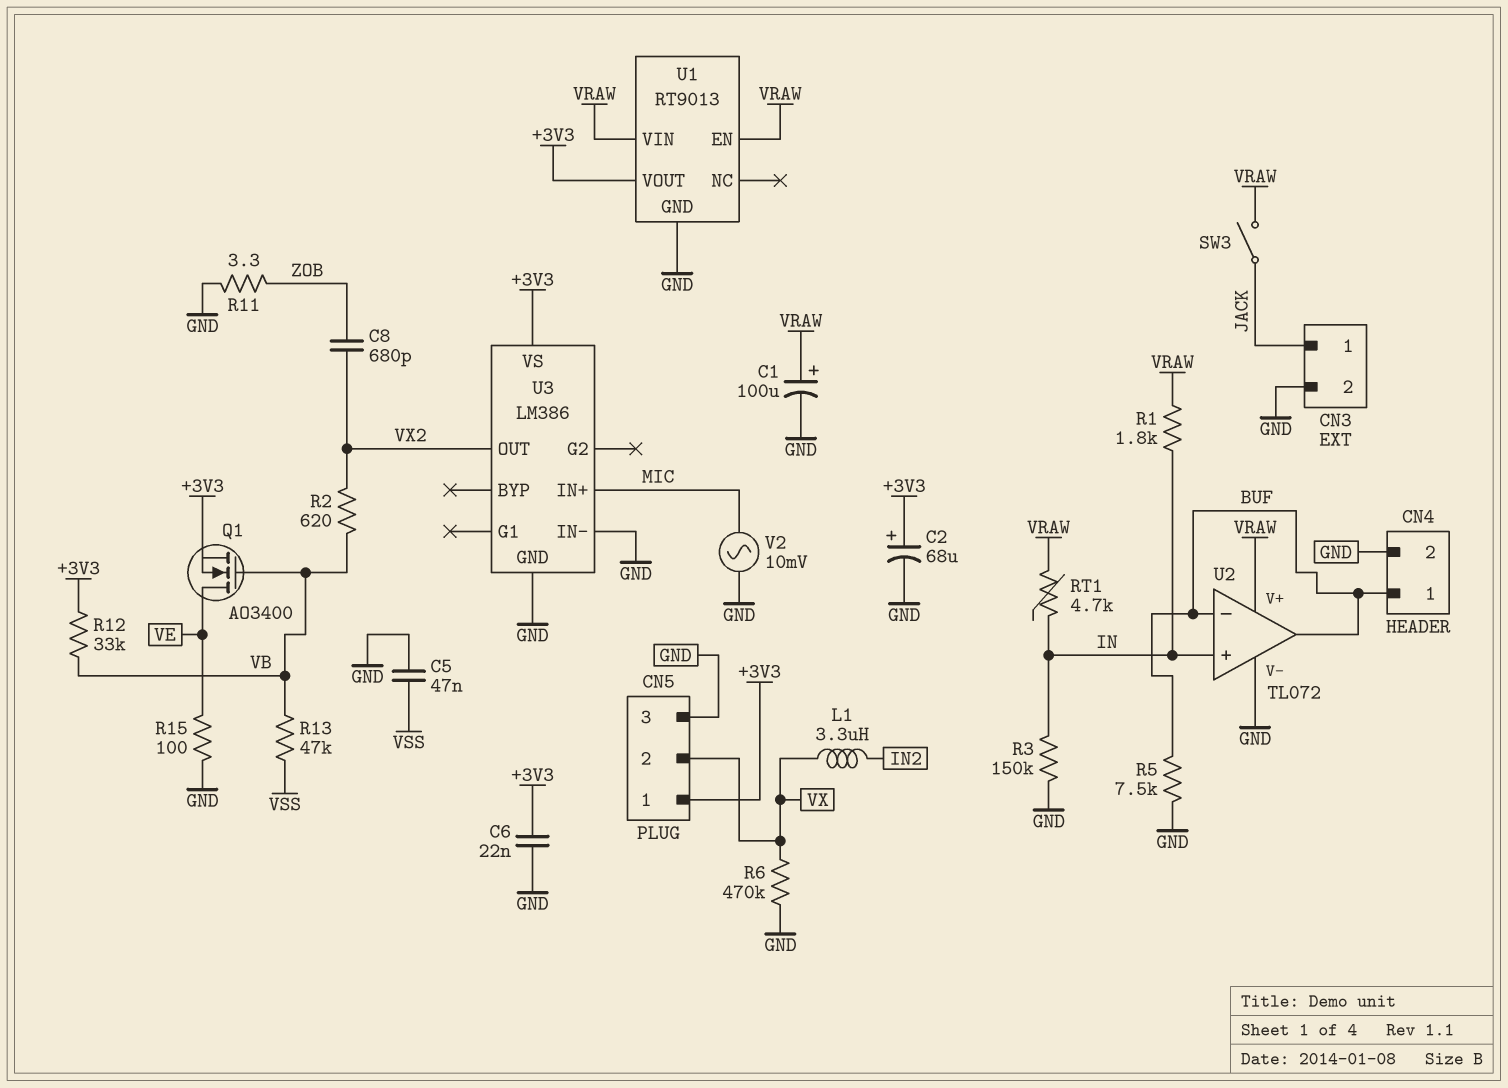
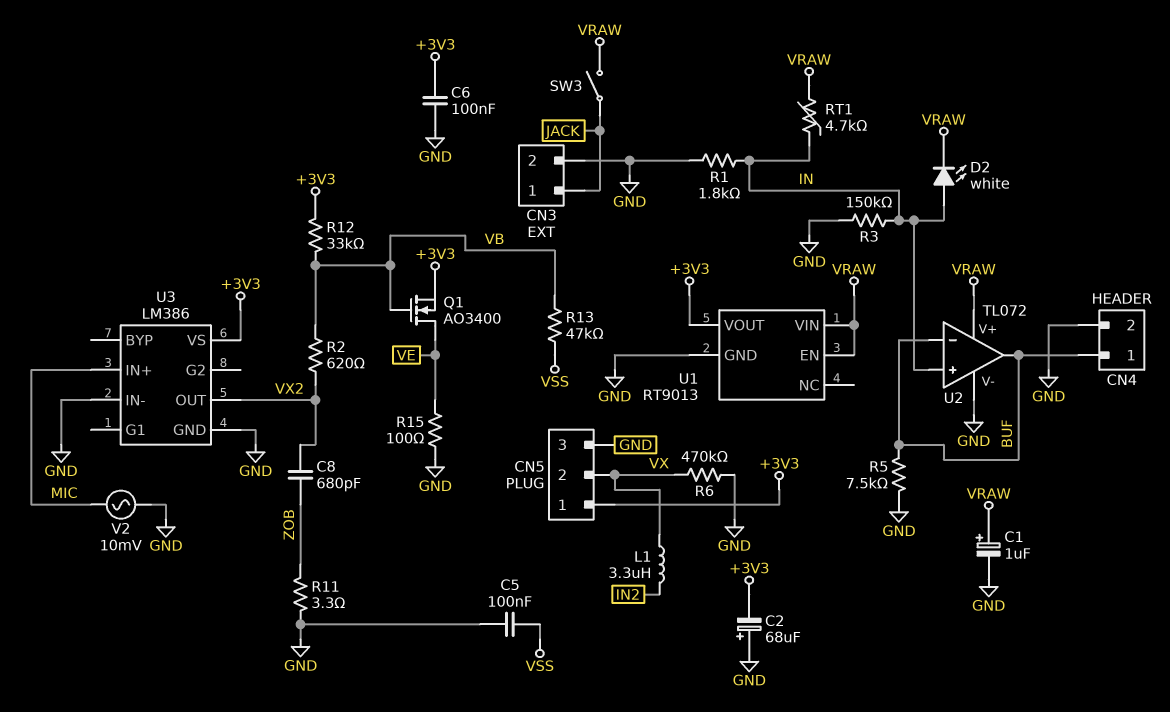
C1: 100uF (plus VRAW, minus GND) -> 1uF (plus VRAW, minus GND)
C2: 68uF (plus +3V3, minus GND) -> 68uF (plus GND, minus +3V3)
C5: 47nF (GND, VSS) -> 100nF (GND, VSS)
C6: 22nF (+3V3, GND) -> 100nF (+3V3, GND)
D2: none -> LED white (A IN, K VRAW)
R1: 1.8k (IN, VRAW) -> 1.8k (GND, IN)

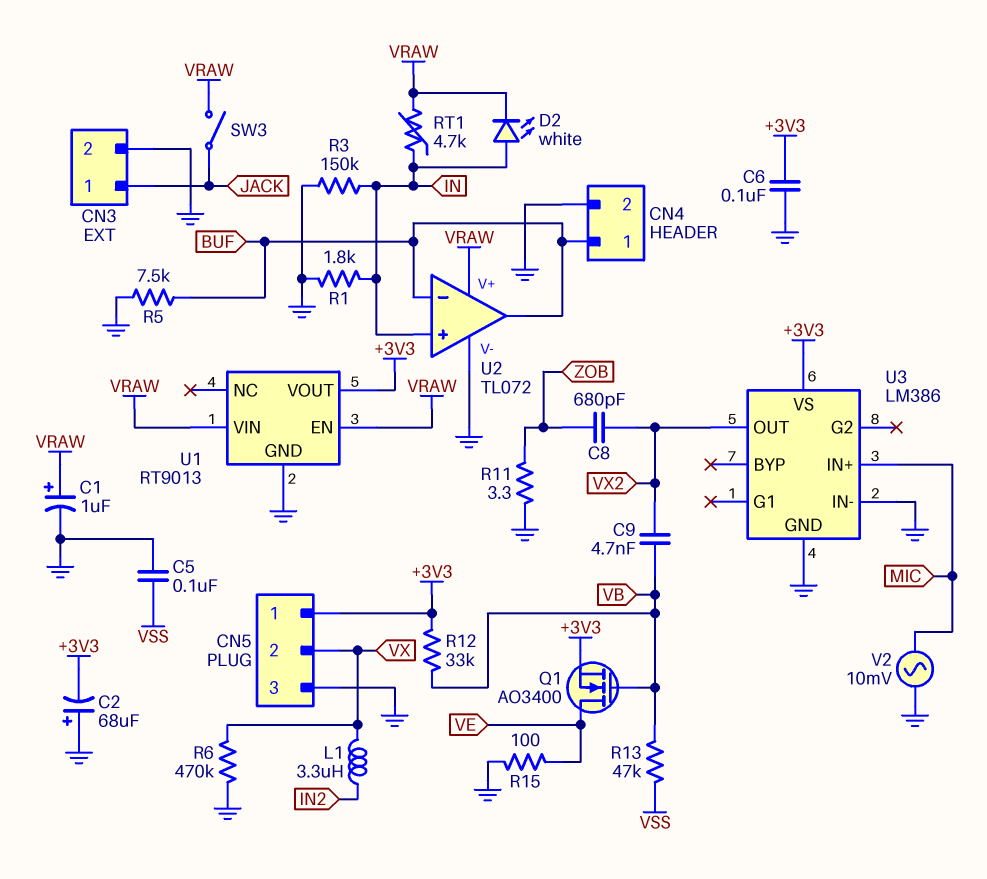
C9: none -> 4.7nF (VB, VX2)
R2: 620 (VB, VX2) -> none

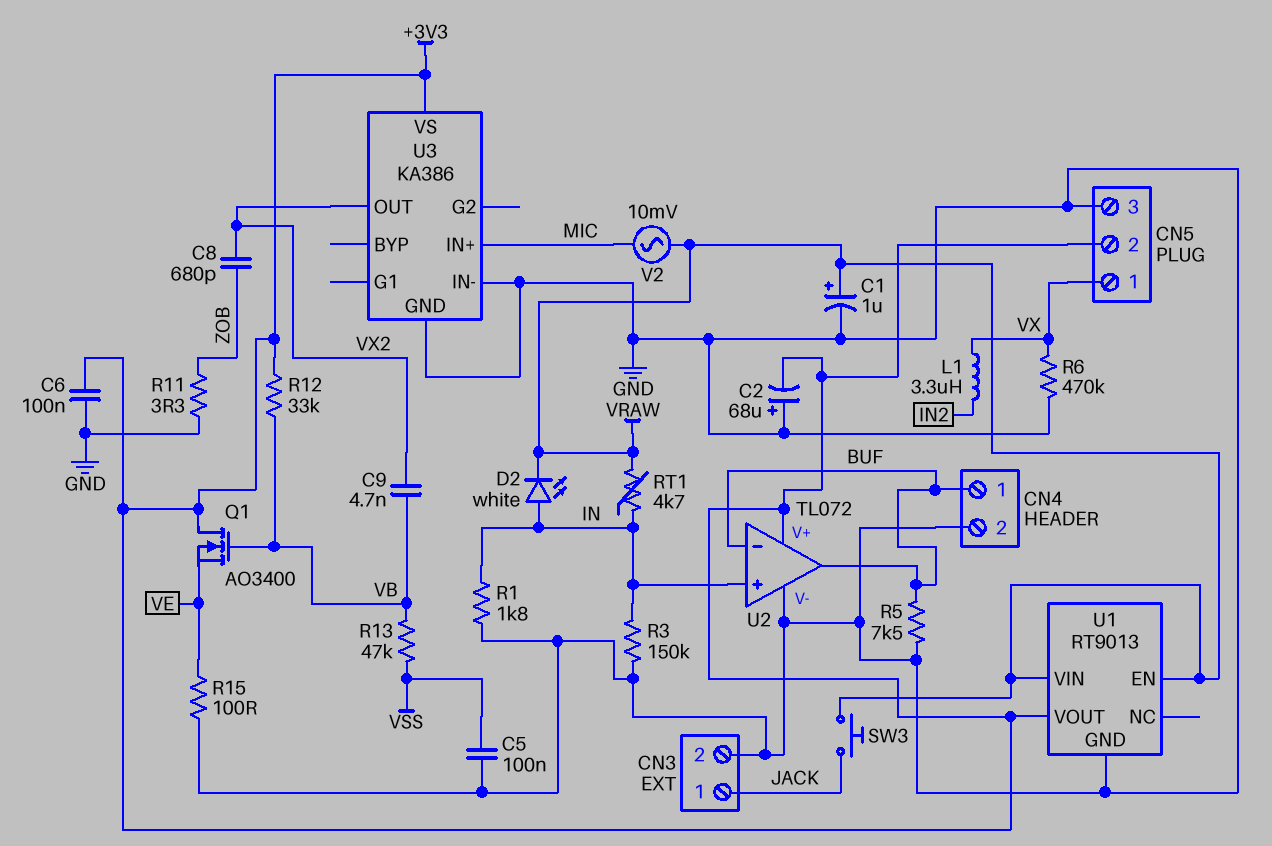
CN5 pin 1: +3V3 -> VX
CN5 pin 2: VX -> +3V3
Q1: NMOS AO3400 (G VB, D VE, S +3V3) -> NMOS AO3400 (G VB, D +3V3, S VE)
SW3: switch (JACK, VRAW) -> button (JACK, VRAW)
U2 pin V+: VRAW -> +3V3
U3: LM386 -> KA386
V2: AC 10mV (GND, MIC) -> AC 10mV (MIC, VRAW)

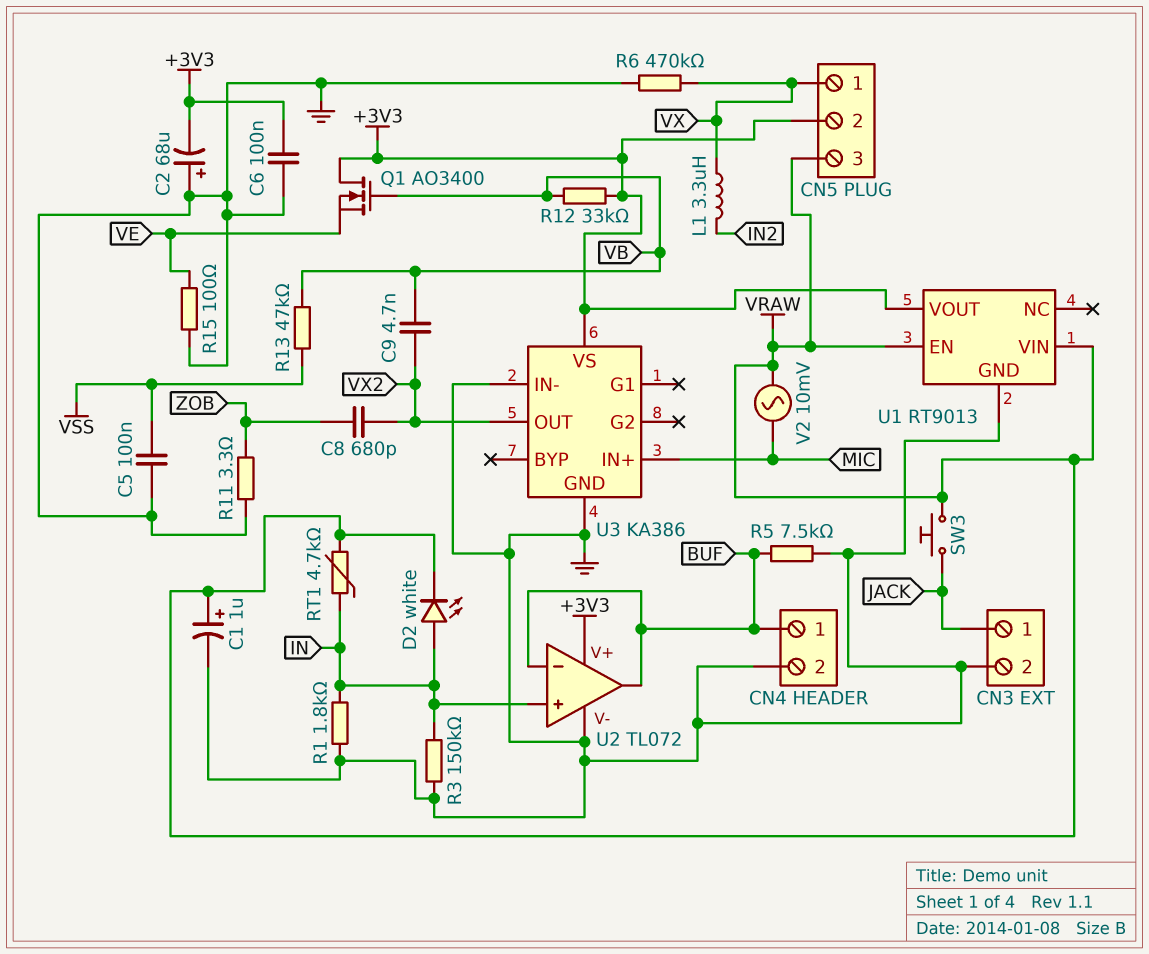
CN5 pin 3: GND -> VRAW

